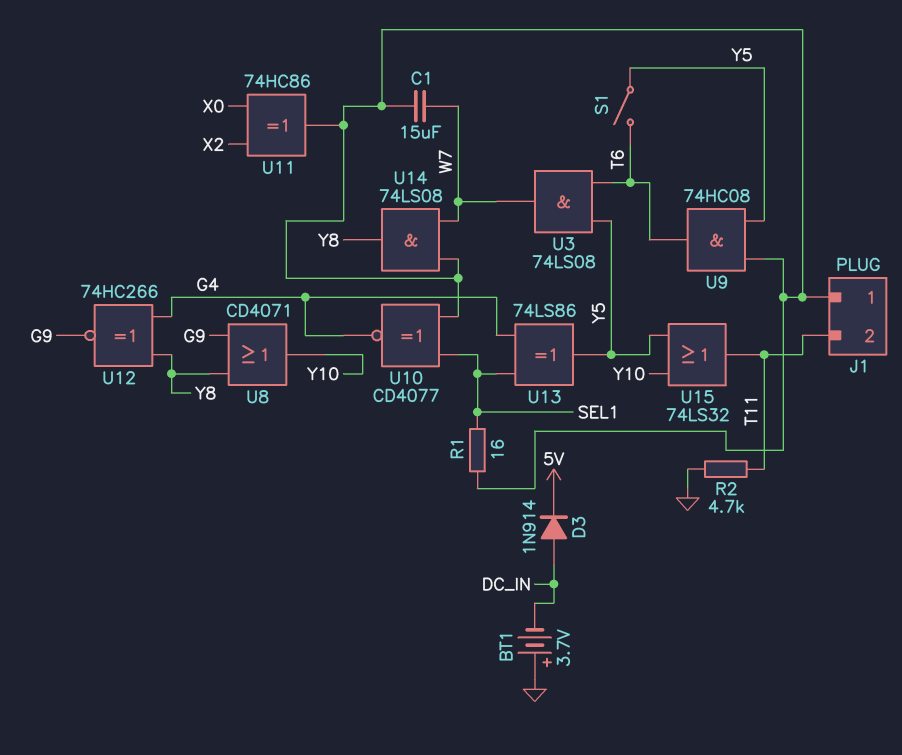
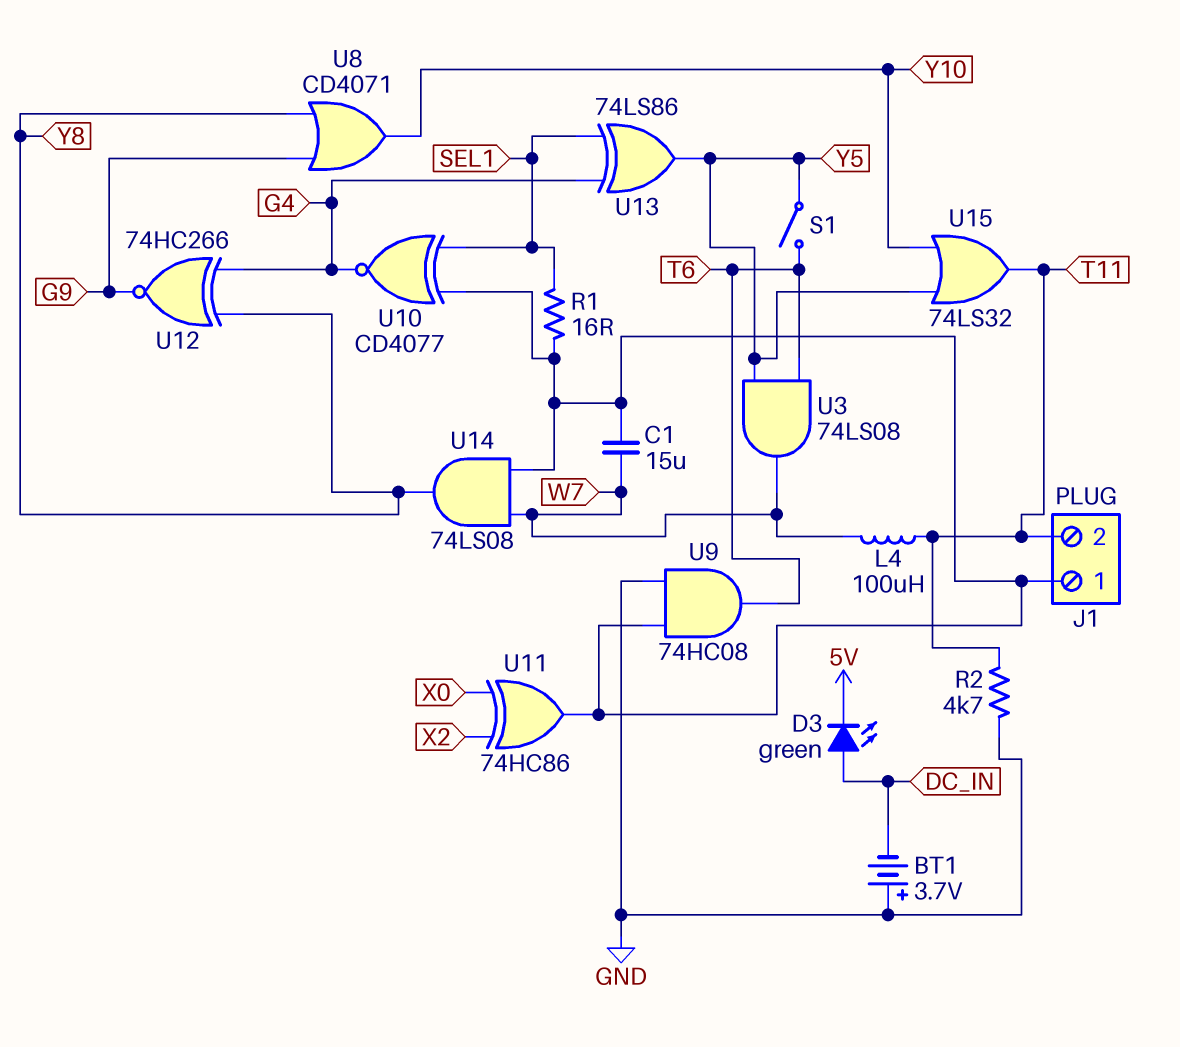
D3: diode 1N914 (A DC_IN, K 5V) -> LED green (A DC_IN, K 5V)
L4: none -> 100uH (T11, W7)
U9: AND 74HC08 (in J1/1, in Y5, out T6) -> AND 74HC08 (in GND, in J1/1, out T6)

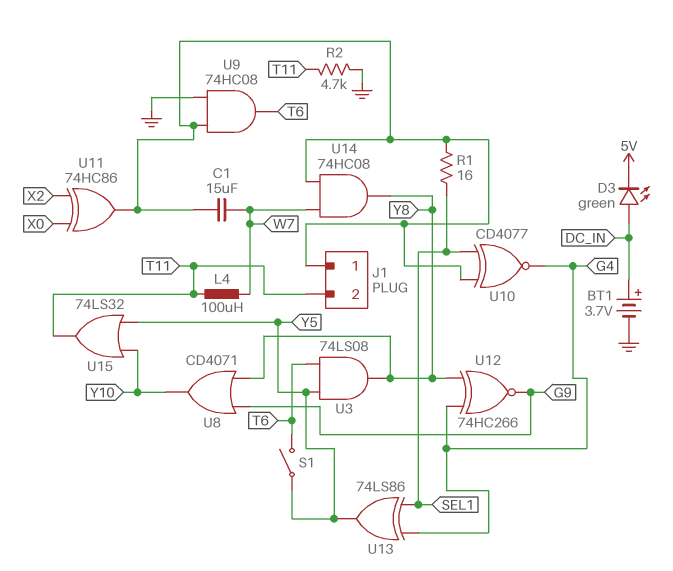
BT1: 3.7V (plus GND, minus DC_IN) -> 3.7V (plus DC_IN, minus GND)
U3: AND 74LS08 (in T6, in Y5, out W7) -> AND 74LS08 (in T6, in Y5, out Y8)
U14: AND 74LS08 (in J1/1, in W7, out Y8) -> AND 74HC08 (in J1/1, in W7, out Y8)

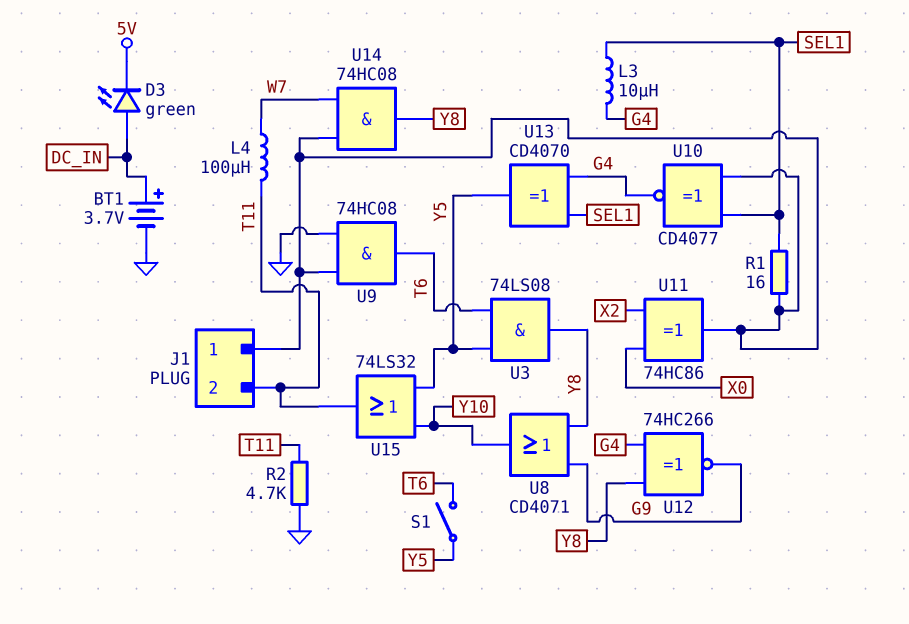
C1: 15uF (J1/1, W7) -> none
L3: none -> 10uH (G4, SEL1)
U13: XOR 74LS86 (in G4, in SEL1, out Y5) -> XOR CD4070 (in G4, in SEL1, out Y5)

